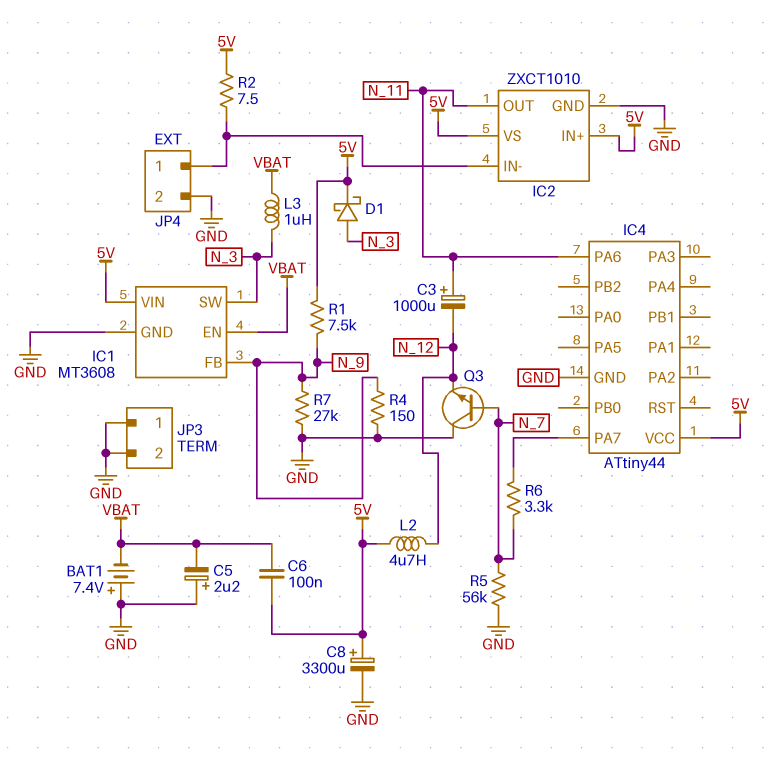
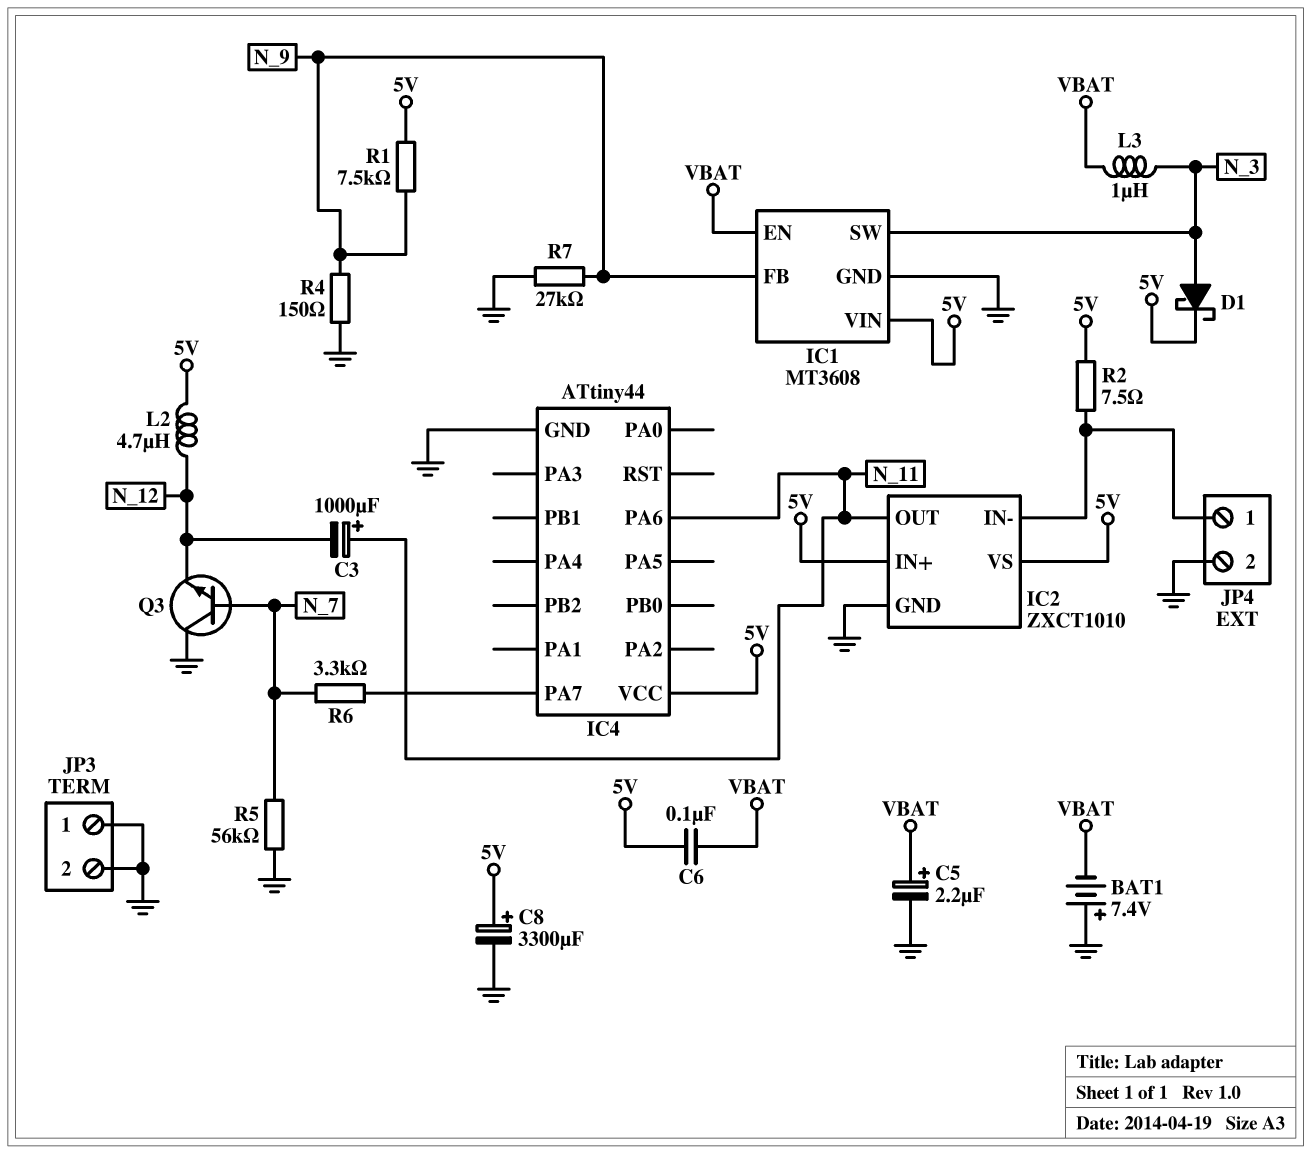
C5: 2.2uF (plus GND, minus VBAT) -> 2.2uF (plus VBAT, minus GND)

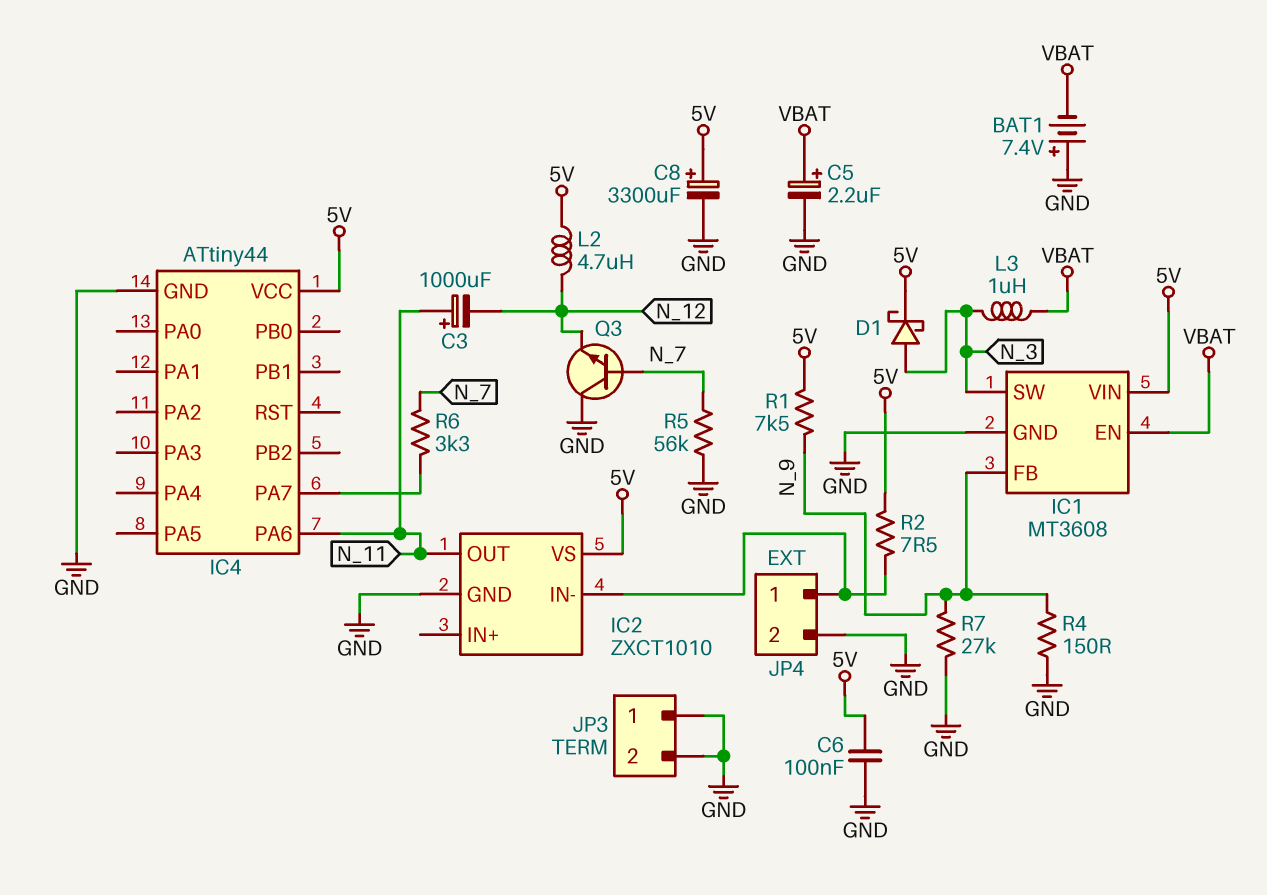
C6: 100nF (5V, VBAT) -> 100nF (5V, GND)
IC2 pin IN+: 5V -> none

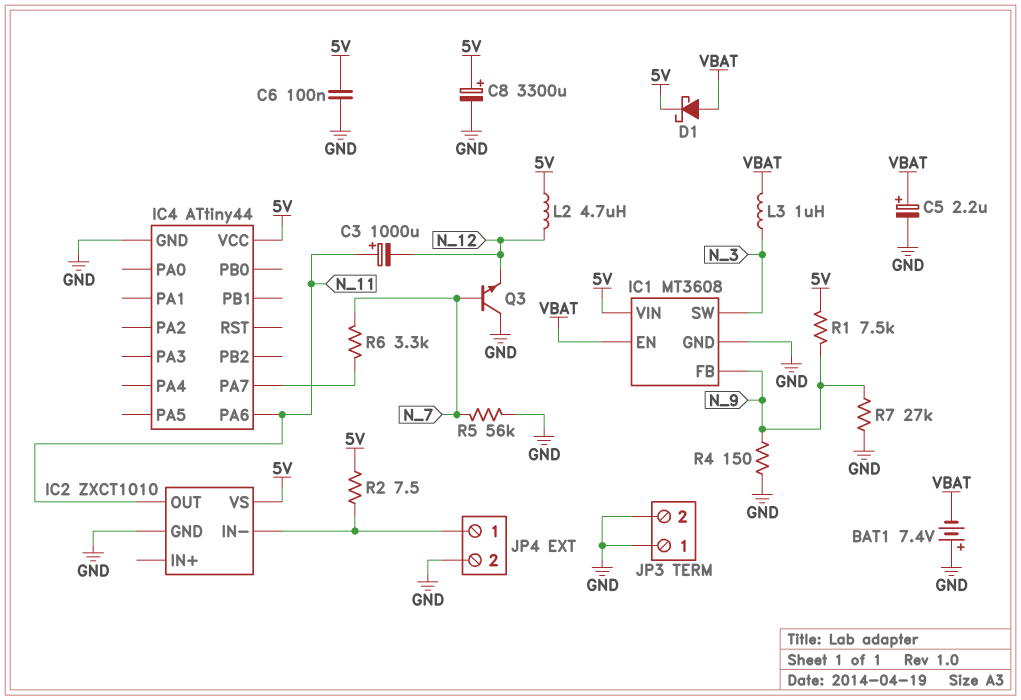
D1: schottky (A N_3, K 5V) -> schottky (A VBAT, K 5V)

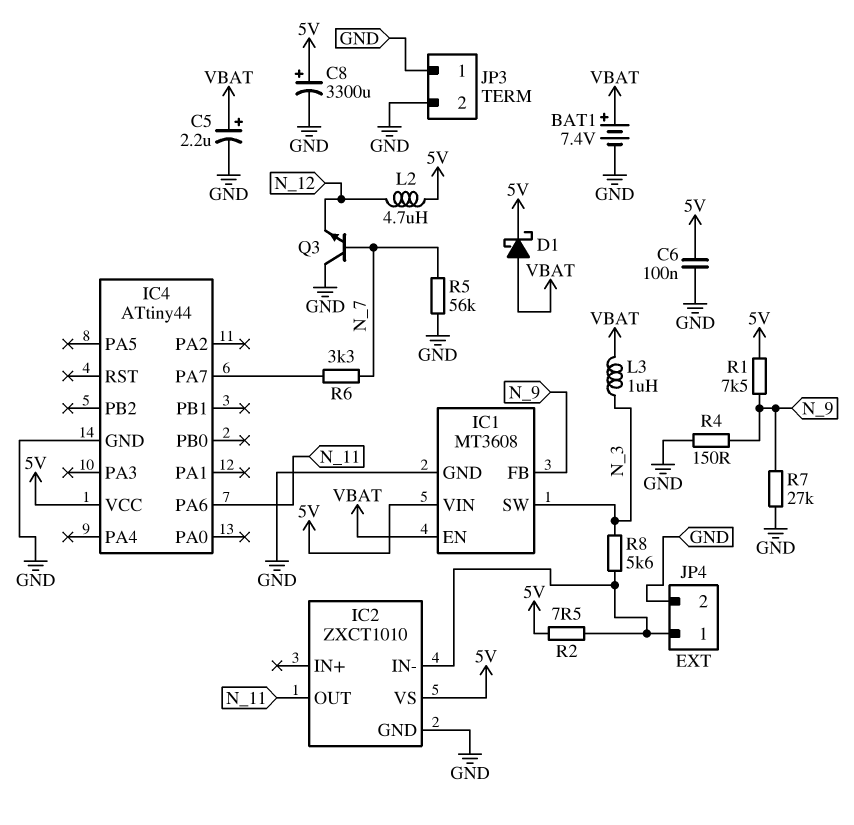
BAT1: 7.4V (plus GND, minus VBAT) -> 7.4V (plus VBAT, minus GND)
C3: 1000uF (plus N_11, minus N_12) -> none
R8: none -> 5.6k (IC2/IN-, N_3)

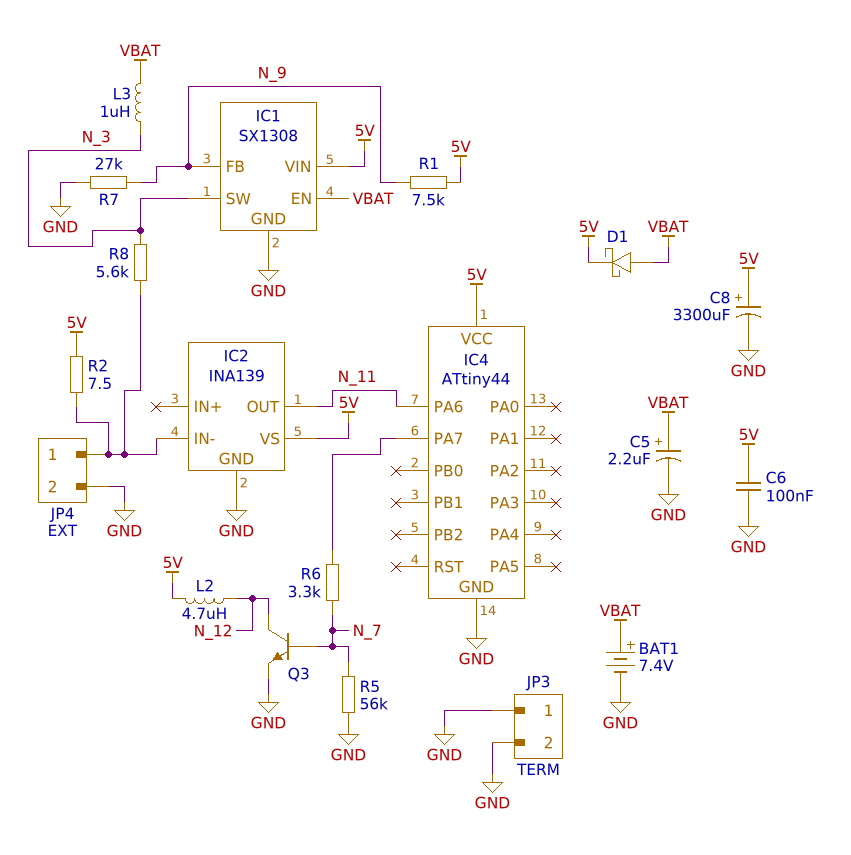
IC1: MT3608 -> SX1308
IC2: ZXCT1010 -> INA139
Q3: NPN (B N_7, C GND, E N_12) -> NPN (B N_7, C N_12, E GND)
R4: 150 (GND, N_9) -> none

